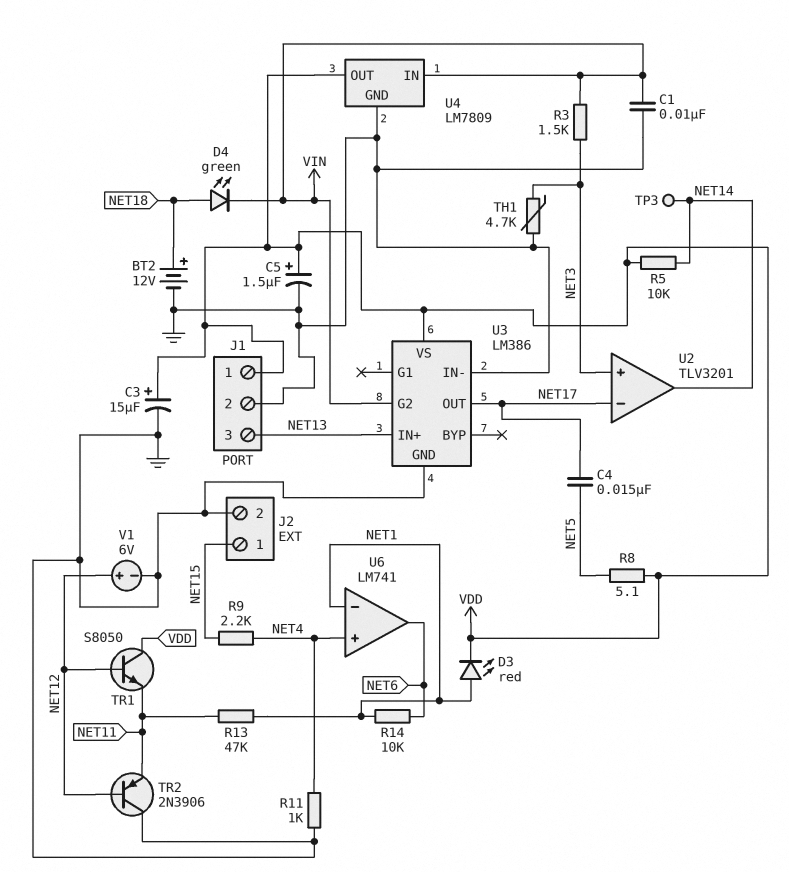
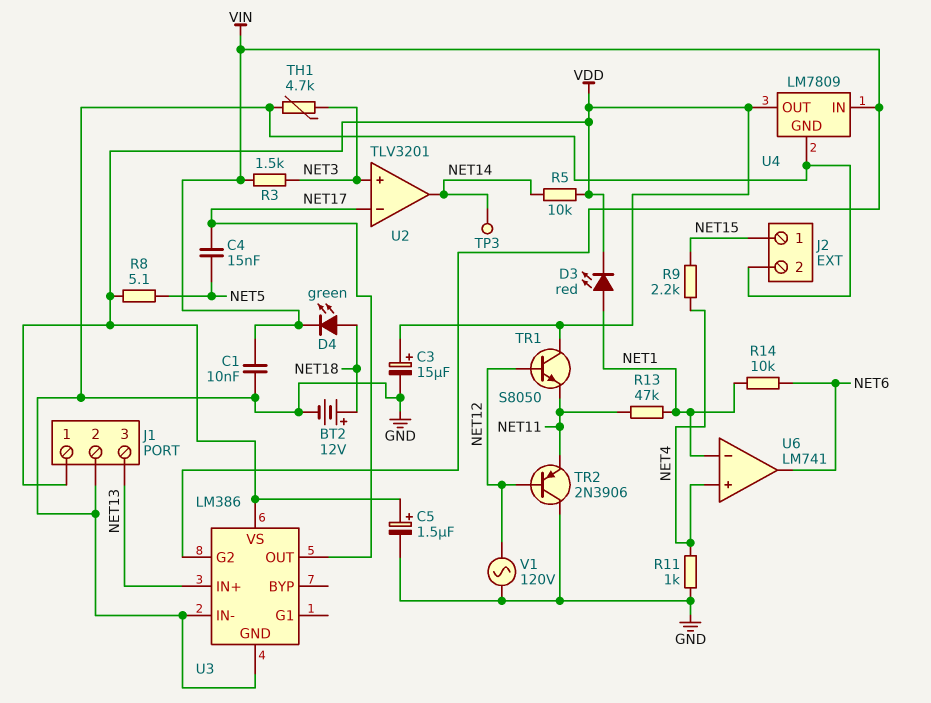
V1: 6V (plus NET12, minus GND) -> AC 120V (GND, NET12)

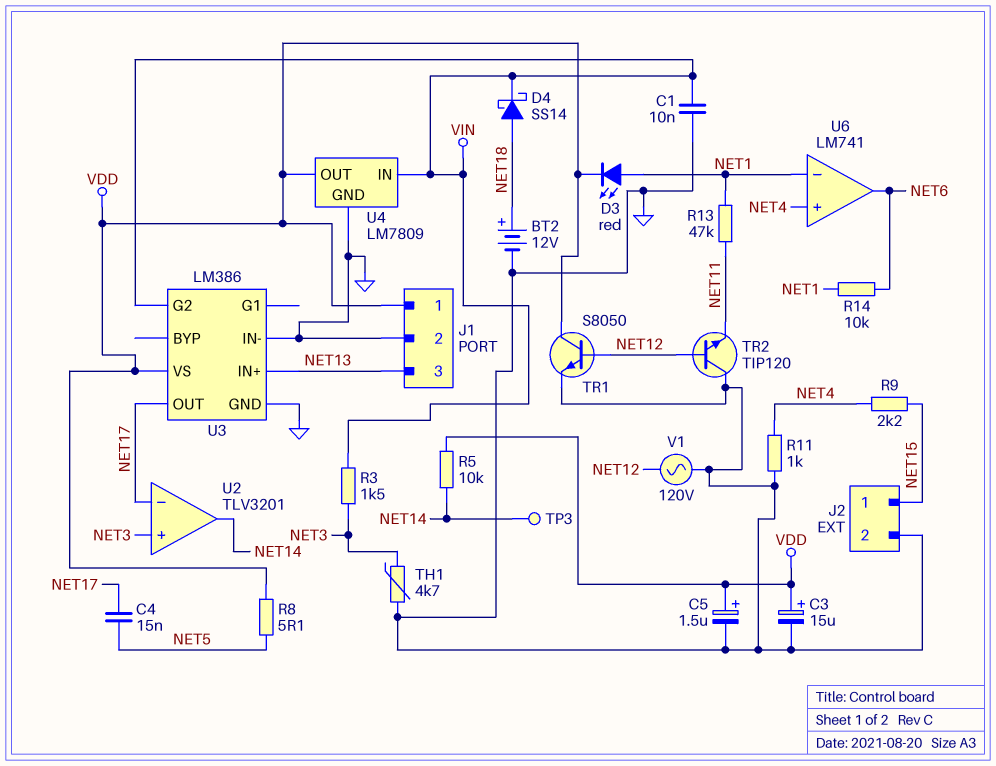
D4: LED green (A NET18, K VIN) -> schottky SS14 (A NET18, K VIN)
TR1: NPN S8050 (B NET12, C VDD, E NET11) -> NPN S8050 (B NET12, C VDD, E GND)
TR2: PNP 2N3906 (B NET12, C GND, E NET11) -> NPN TIP120 (B NET12, C GND, E NET11)

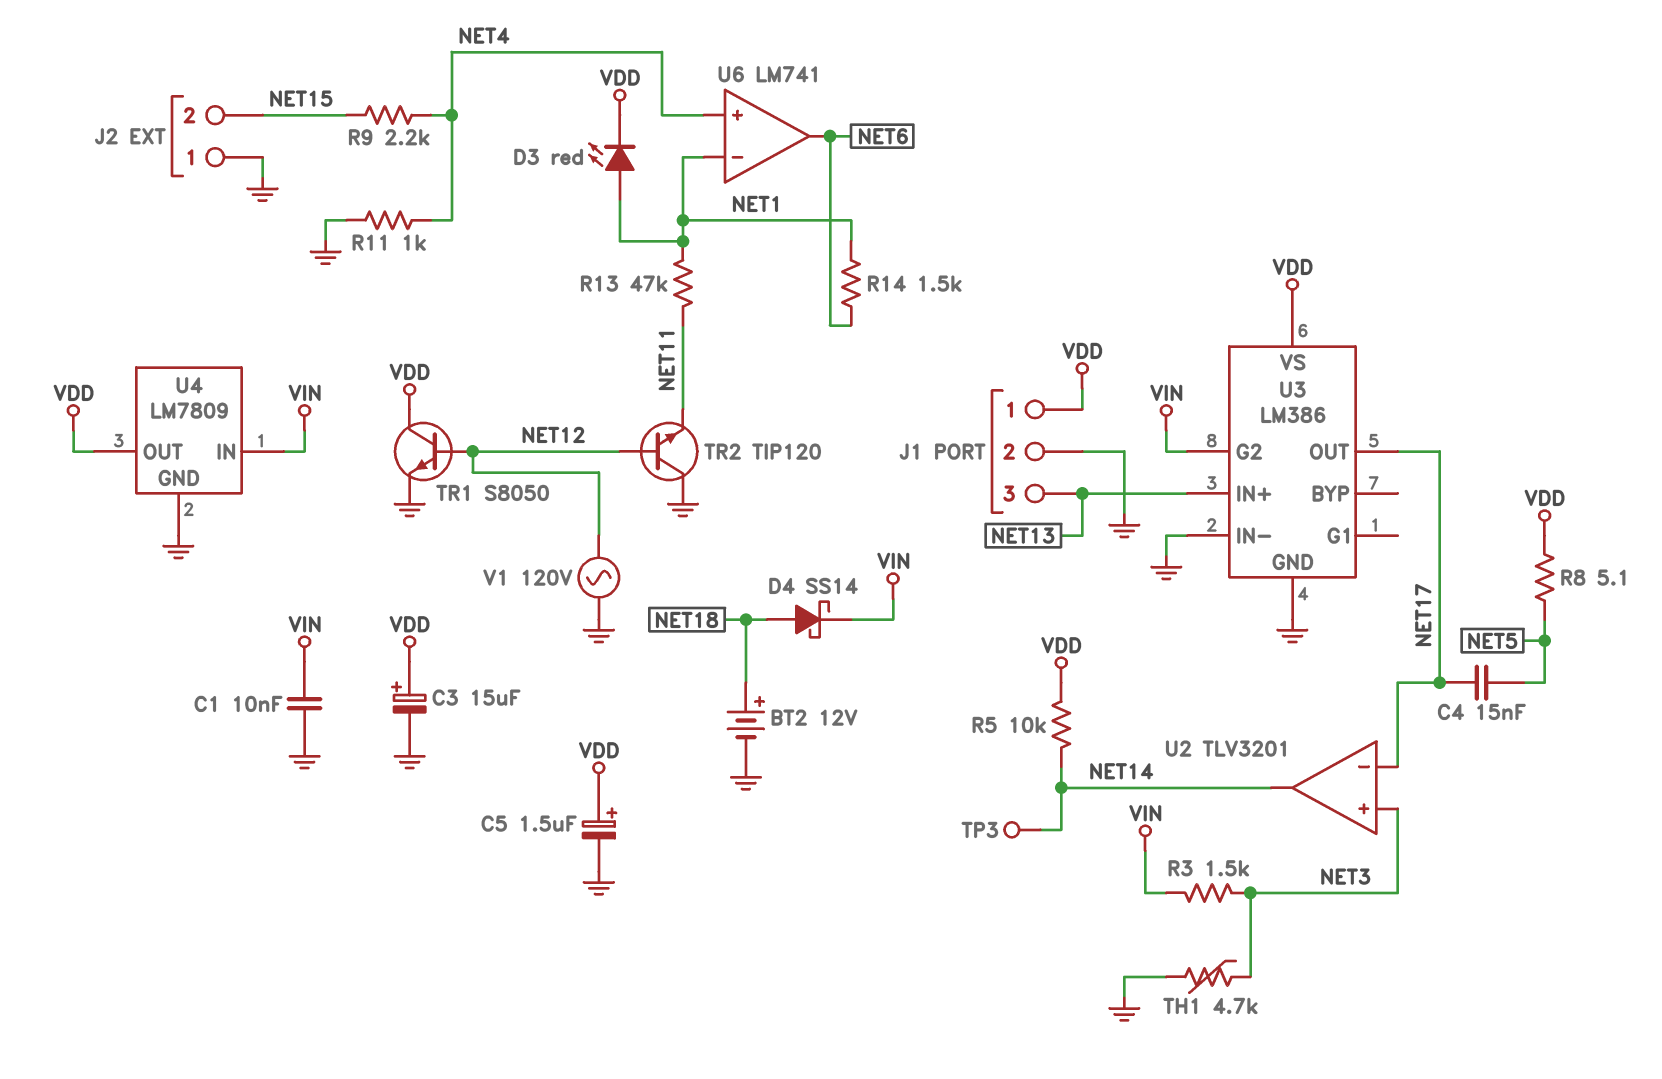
J2 pin 1: NET15 -> GND
J2 pin 2: GND -> NET15
R14: 10k (NET1, NET6) -> 1.5k (NET1, NET6)

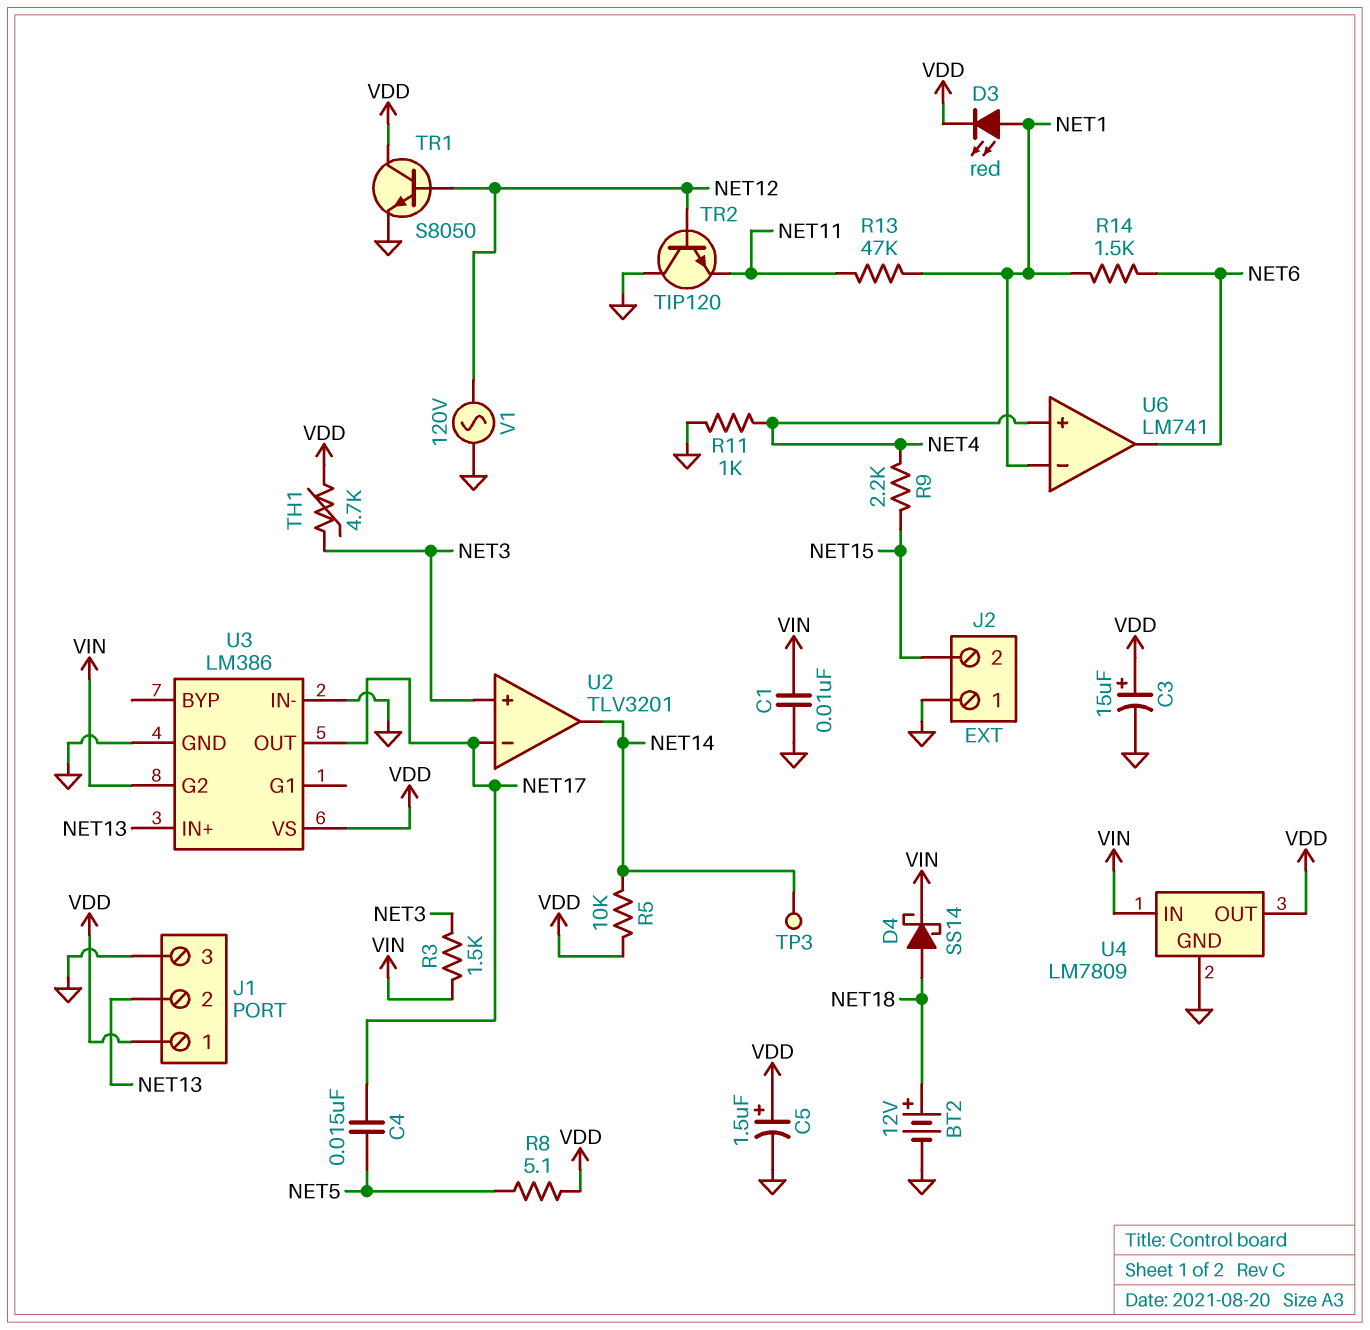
J1 pin 2: GND -> NET13
J1 pin 3: NET13 -> GND
TH1: 4.7k (GND, NET3) -> 4.7k (NET3, VDD)

